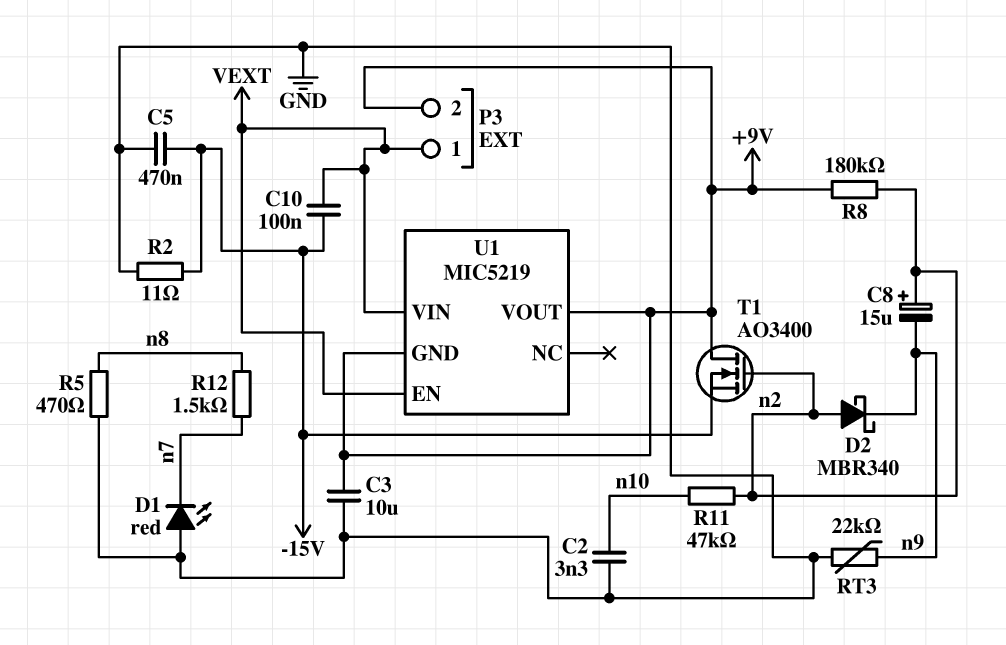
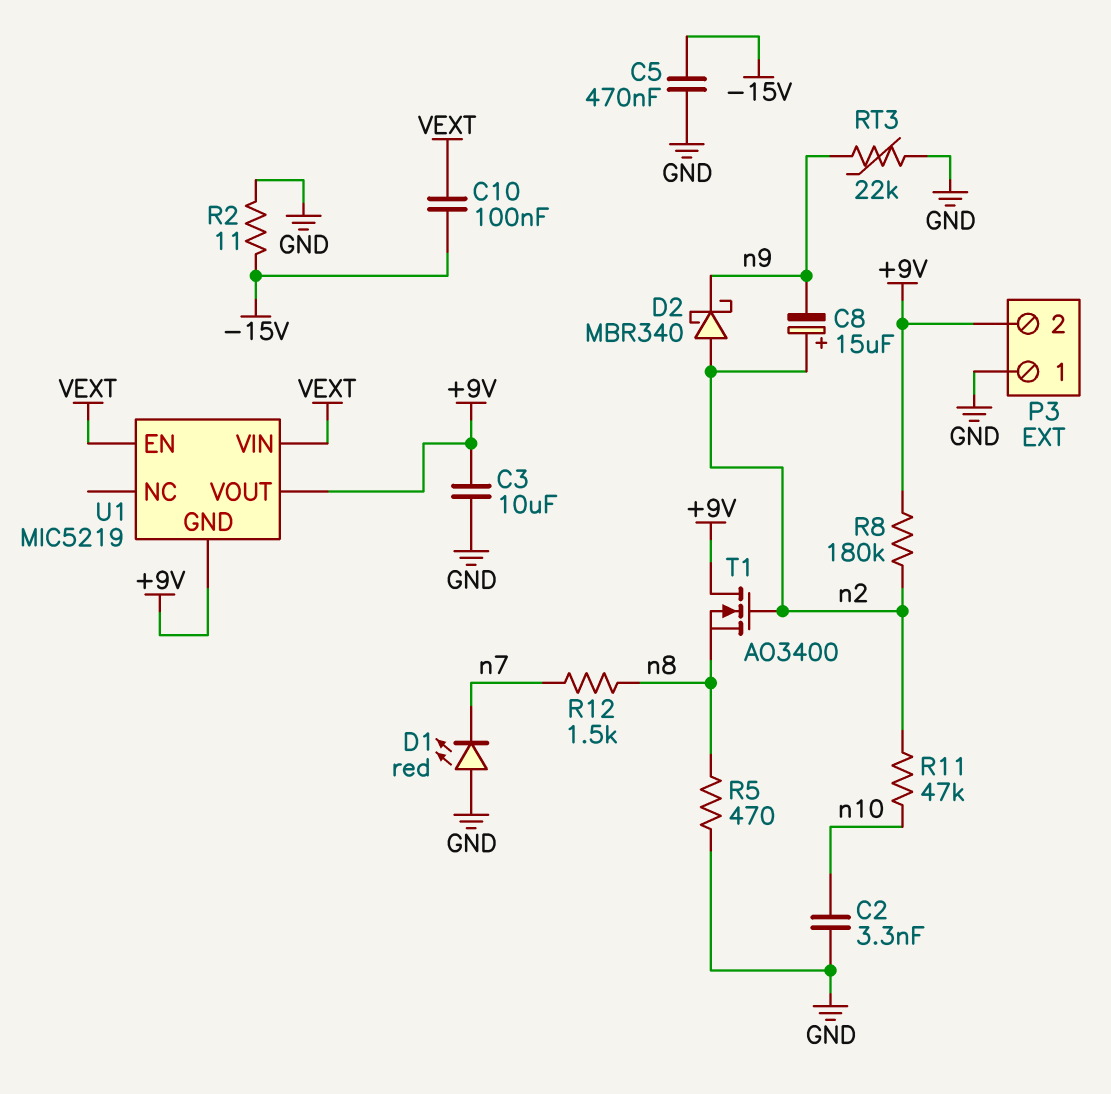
P3 pin 1: VEXT -> GND
T1: NMOS AO3400 (G n2, D +9V, S -15V) -> NMOS AO3400 (G n2, D +9V, S n8)

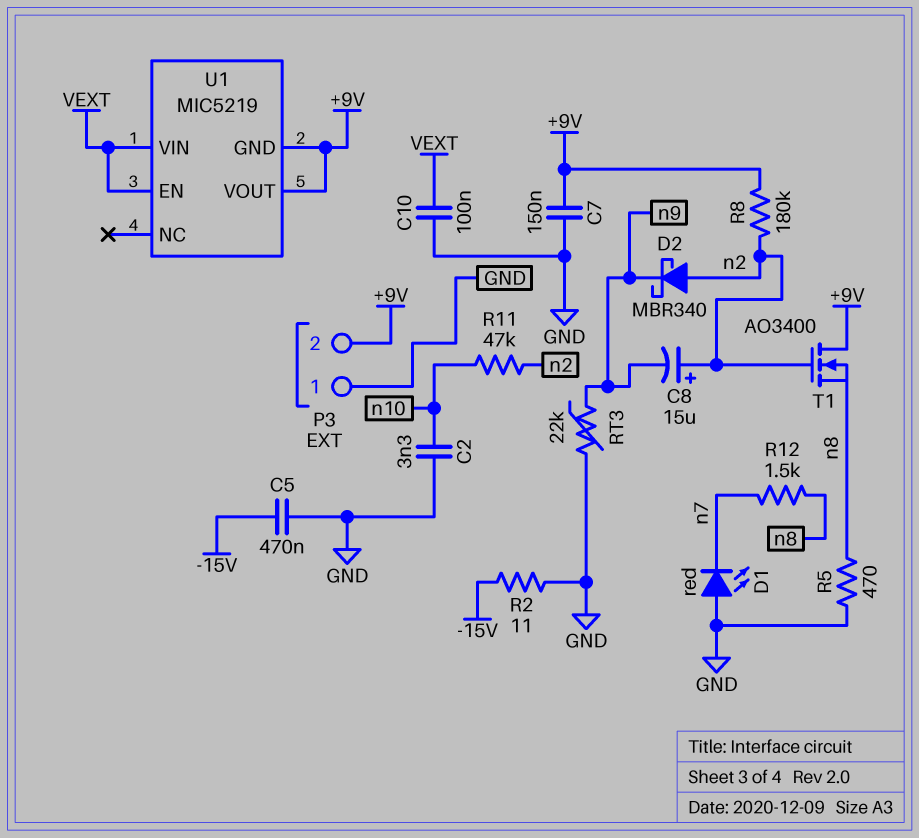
C3: 10uF (+9V, GND) -> none
C7: none -> 150nF (+9V, GND)
C10: 100nF (-15V, VEXT) -> 100nF (GND, VEXT)

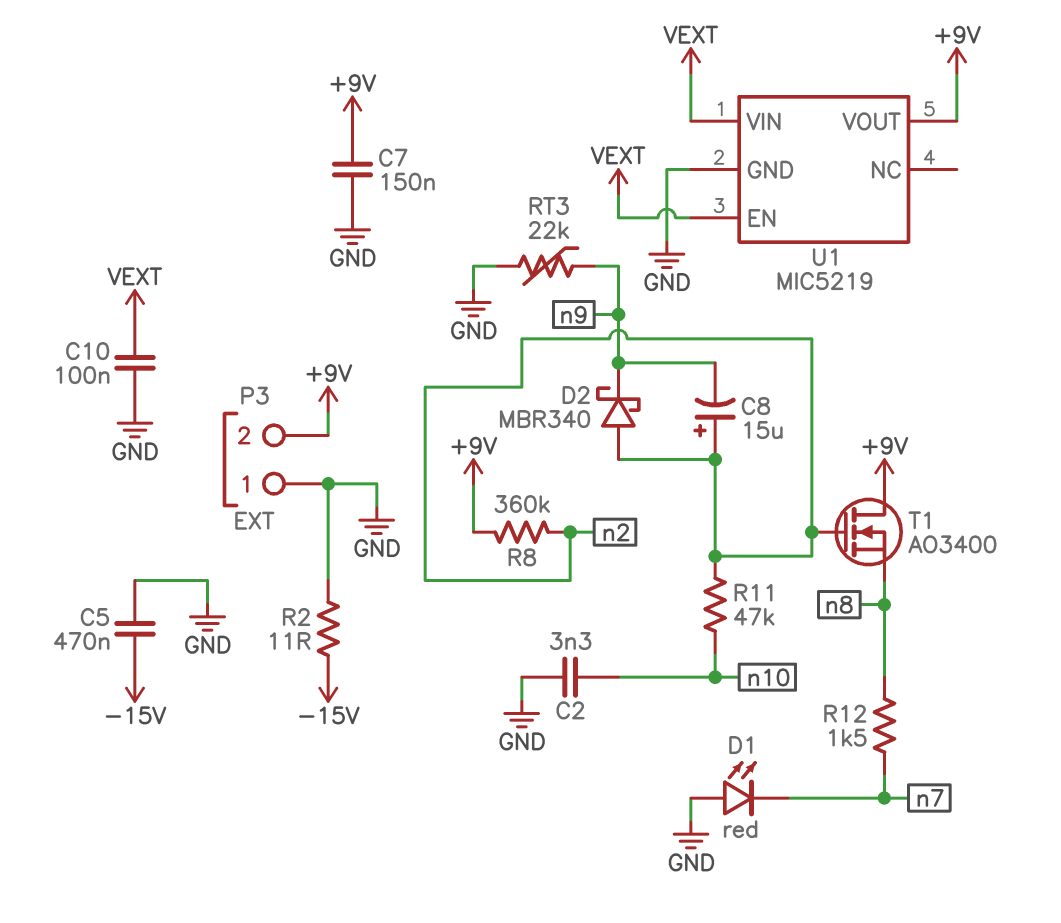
R5: 470 (GND, n8) -> none
R8: 180k (+9V, n2) -> 360k (+9V, n2)
U1 pin GND: +9V -> GND

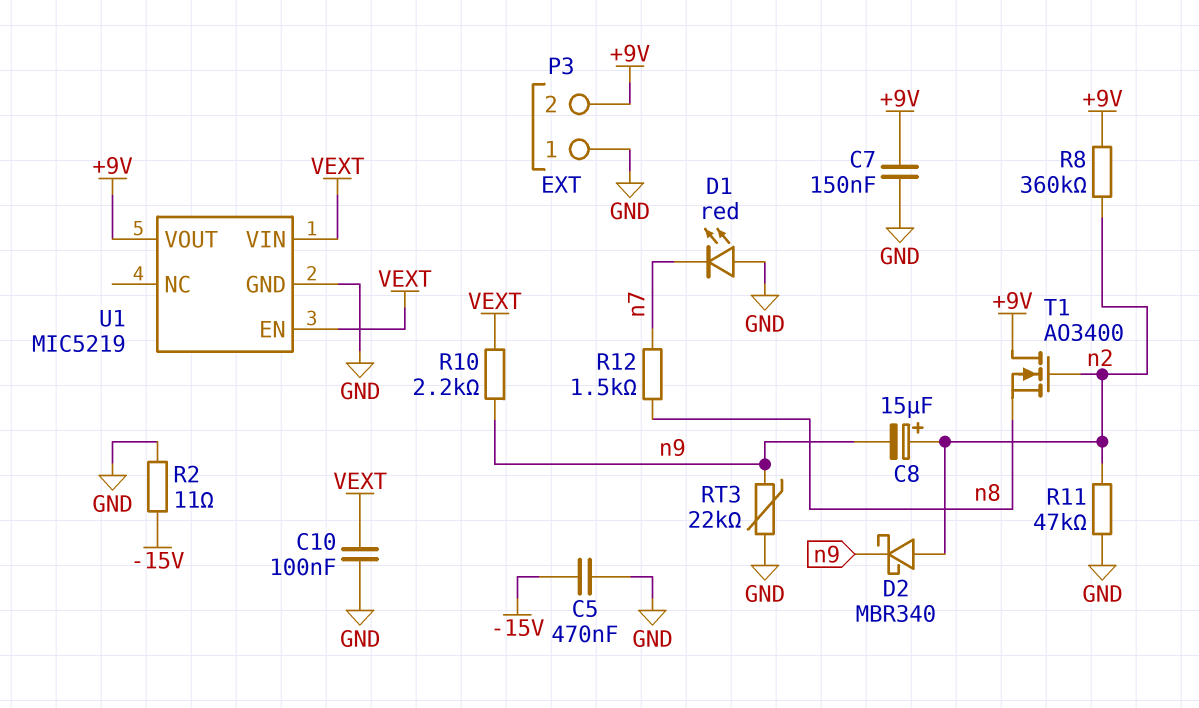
C2: 3.3nF (GND, n10) -> none
R10: none -> 2.2k (VEXT, n9)
R11: 47k (n2, n10) -> 47k (GND, n2)

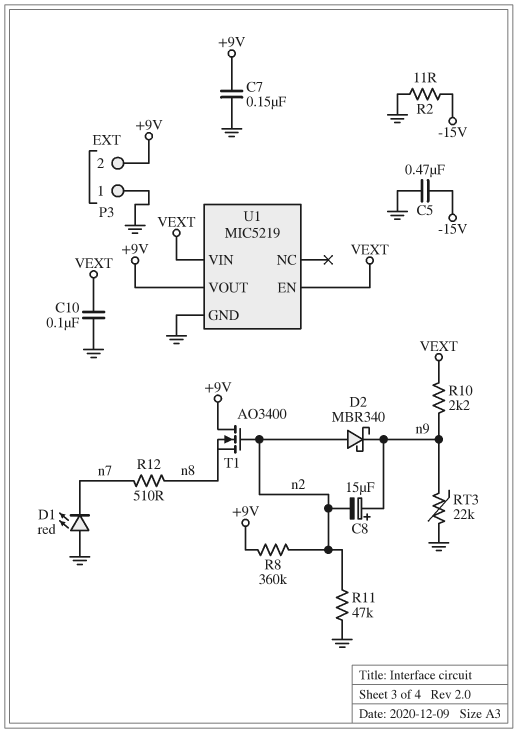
C8: 15uF (plus n2, minus n9) -> 15uF (plus n9, minus n2)
R12: 1.5k (n7, n8) -> 510 (n7, n8)

